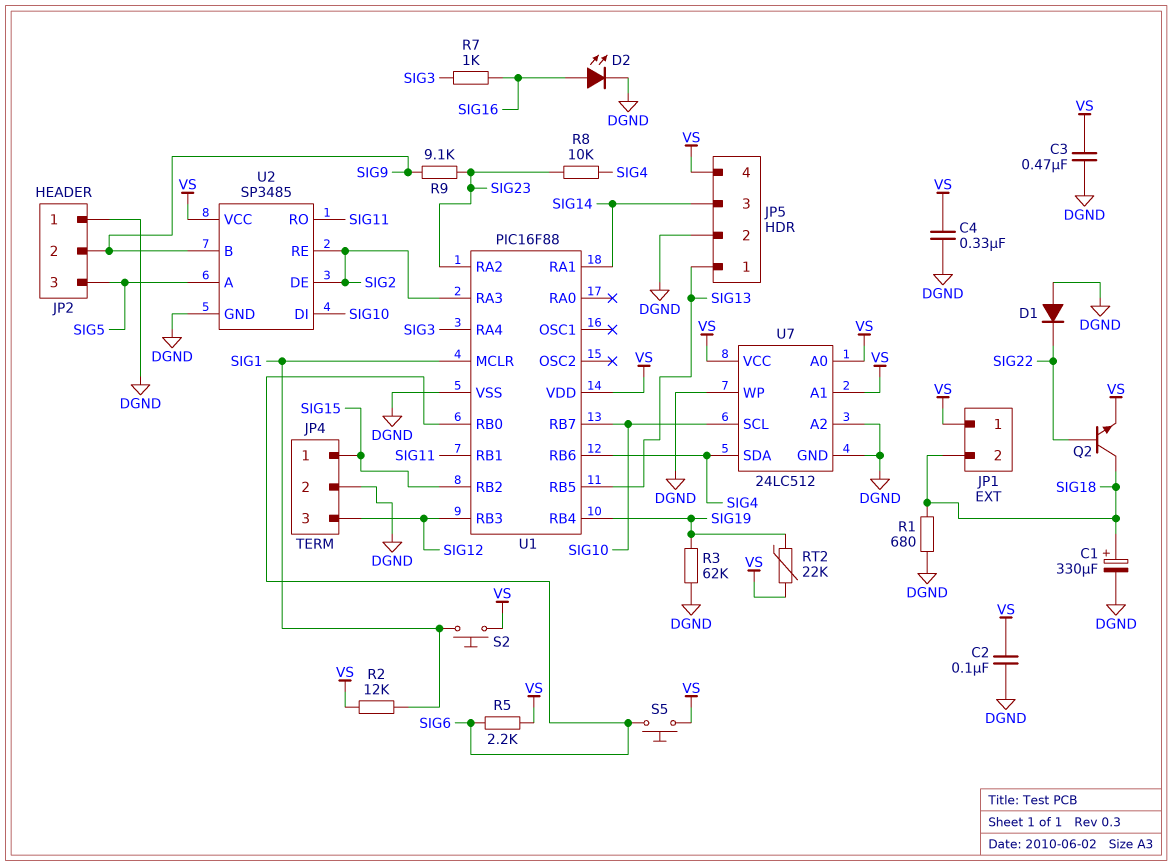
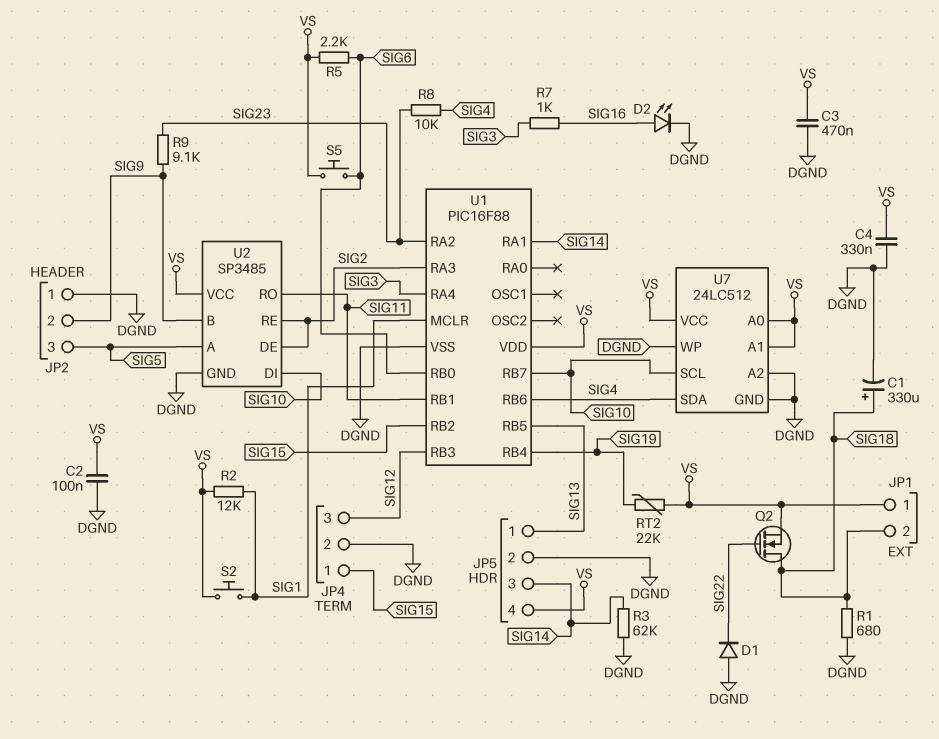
Q2: NPN (B SIG22, C SIG18, E VS) -> NMOS (G SIG22, D SIG18, S VS)
R3: 62k (DGND, SIG19) -> 62k (DGND, SIG14)

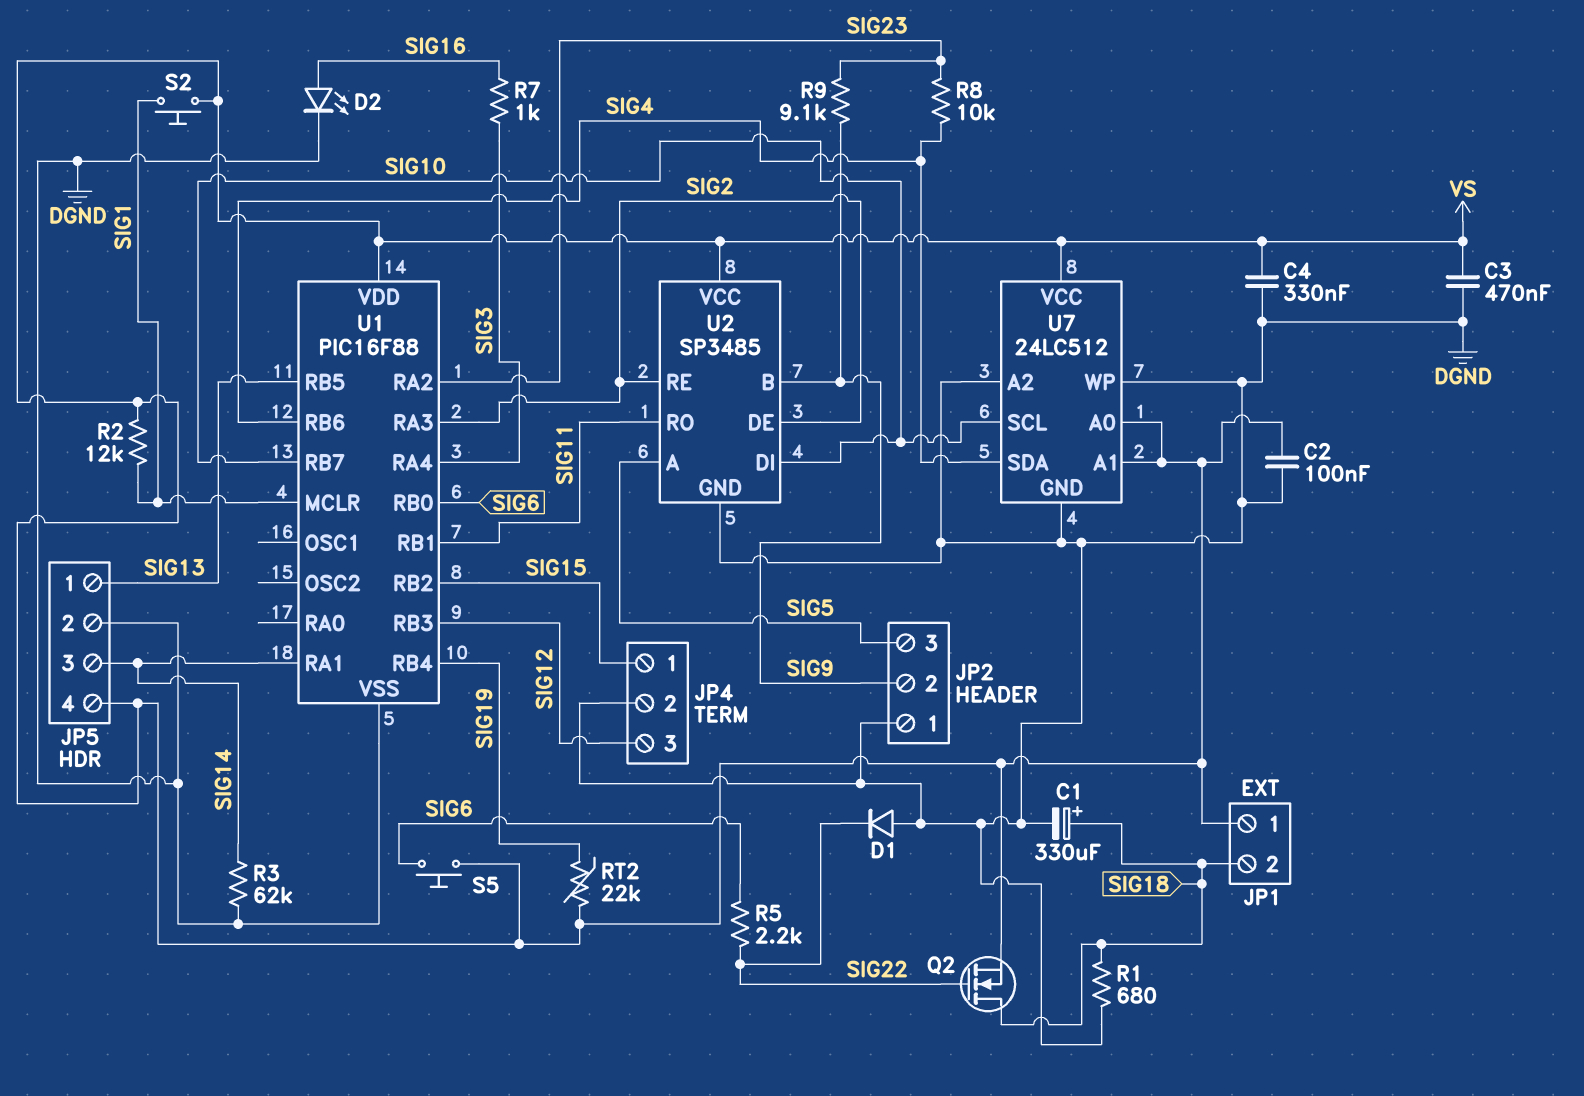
R5: 2.2k (SIG6, VS) -> 2.2k (SIG6, SIG22)

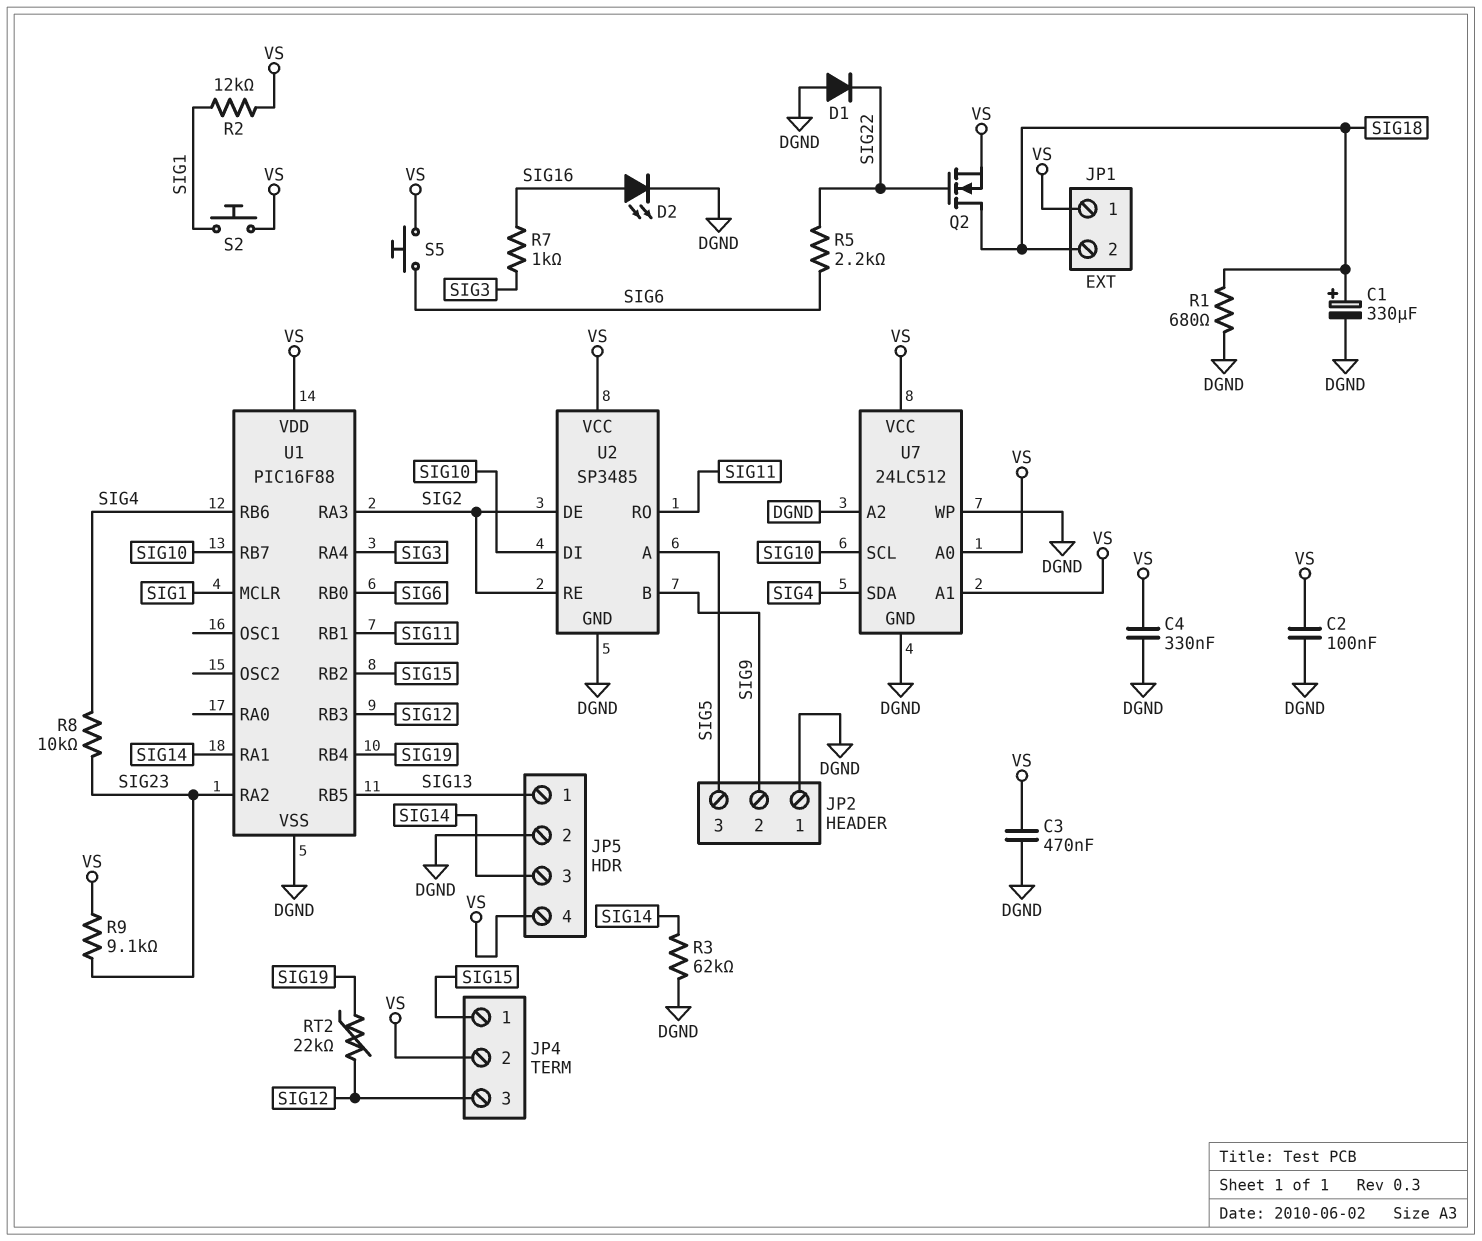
JP4 pin 2: DGND -> VS
R9: 9.1k (SIG9, SIG23) -> 9.1k (SIG23, VS)
RT2: 22k (SIG19, VS) -> 22k (SIG12, SIG19)

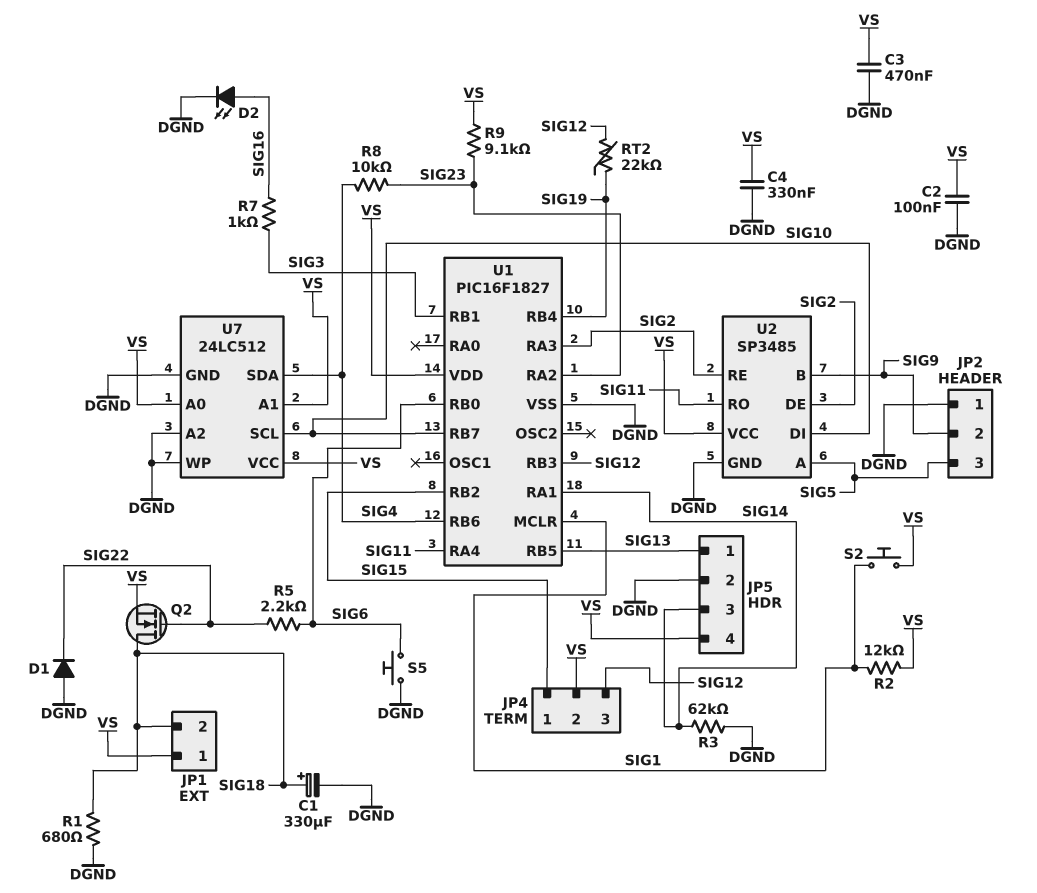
S5: button (SIG6, VS) -> button (DGND, SIG6)
U1: PIC16F88 -> PIC16F1827
U1 pin RA4: SIG3 -> SIG11
U1 pin RB1: SIG11 -> SIG3

